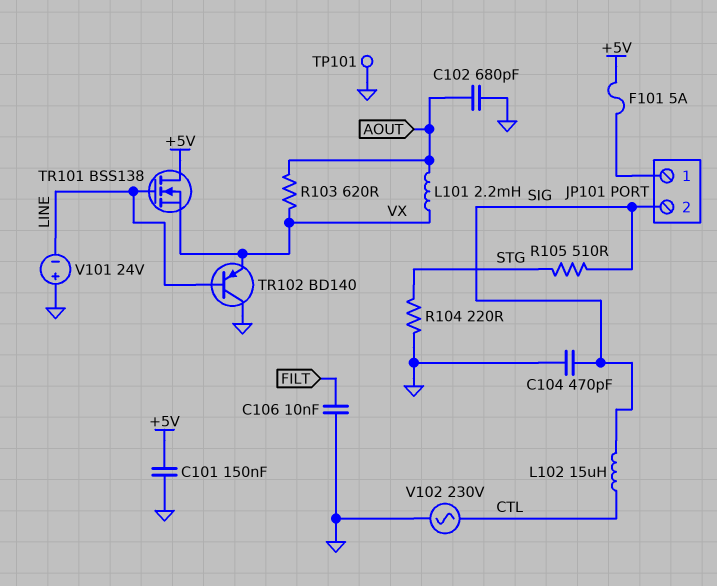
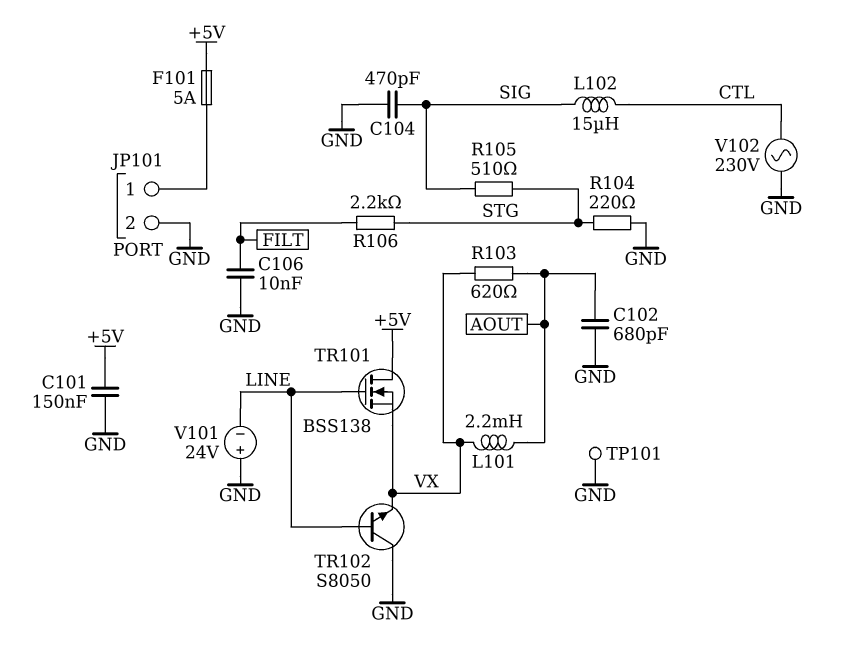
JP101 pin 2: SIG -> GND
R106: none -> 2.2k (FILT, STG)
TR102: PNP BD140 (B LINE, C GND, E VX) -> NPN S8050 (B LINE, C GND, E VX)

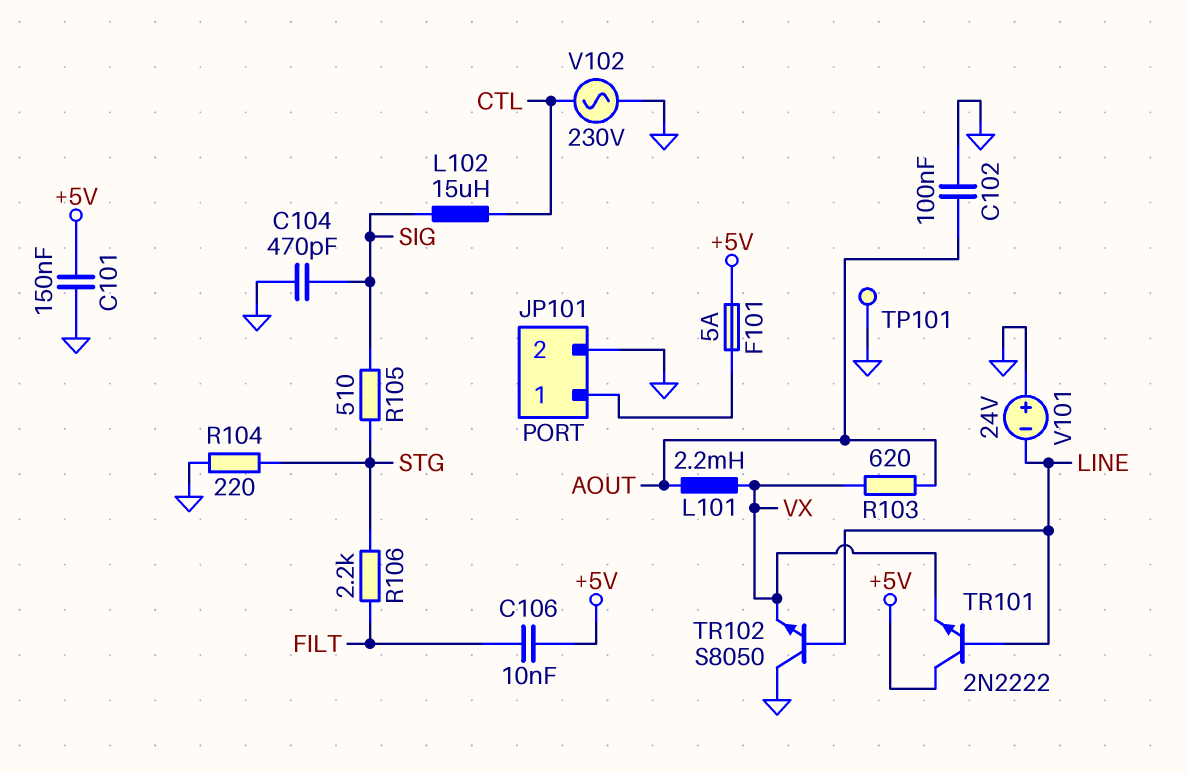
C102: 680pF (AOUT, GND) -> 100nF (AOUT, GND)
C106: 10nF (FILT, GND) -> 10nF (+5V, FILT)
TR101: NMOS BSS138 (G LINE, D +5V, S VX) -> NPN 2N2222 (B LINE, C +5V, E VX)

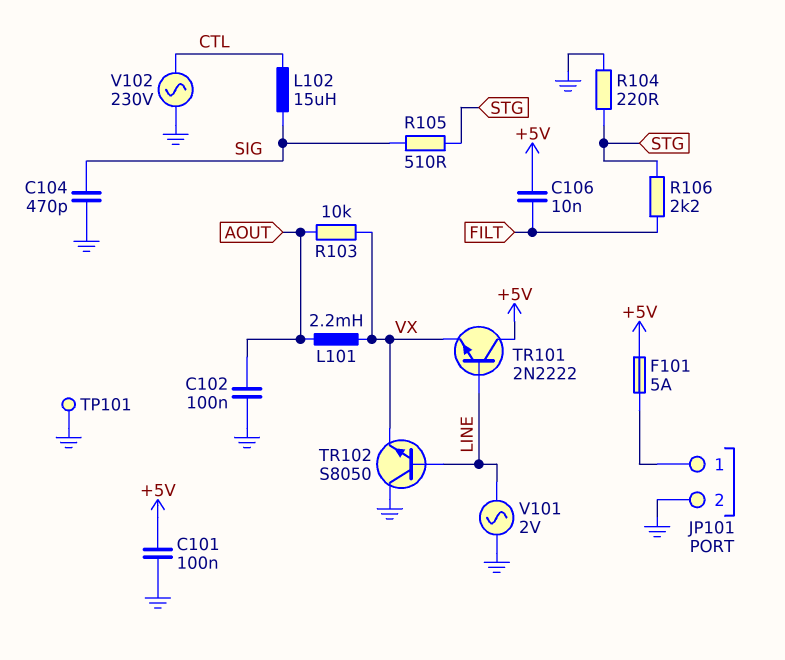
C101: 150nF (+5V, GND) -> 100nF (+5V, GND)
R103: 620 (AOUT, VX) -> 10k (AOUT, VX)
V101: 24V (plus GND, minus LINE) -> AC 2V (GND, LINE)

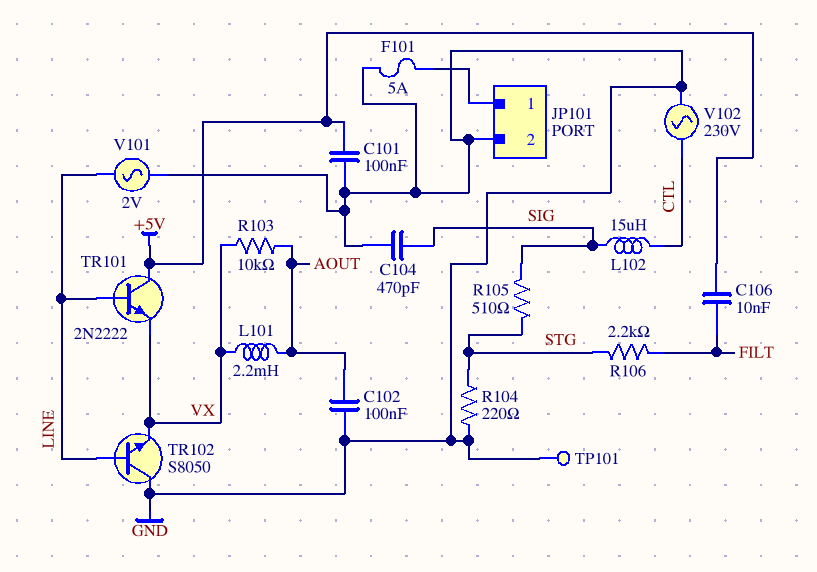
F101: 5A (+5V, JP101/1) -> 5A (GND, JP101/1)

